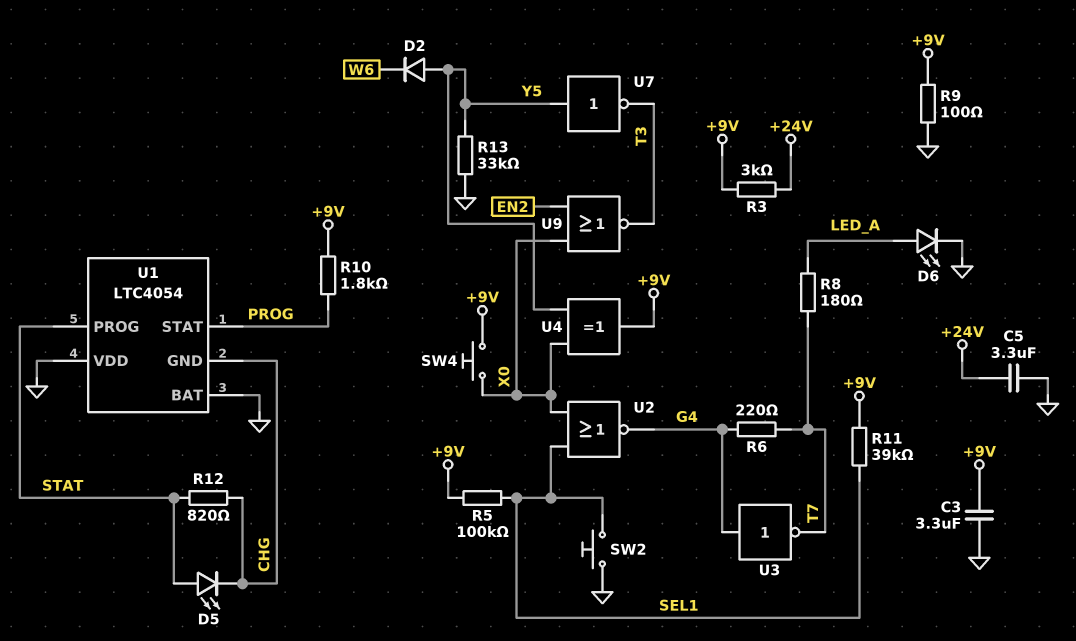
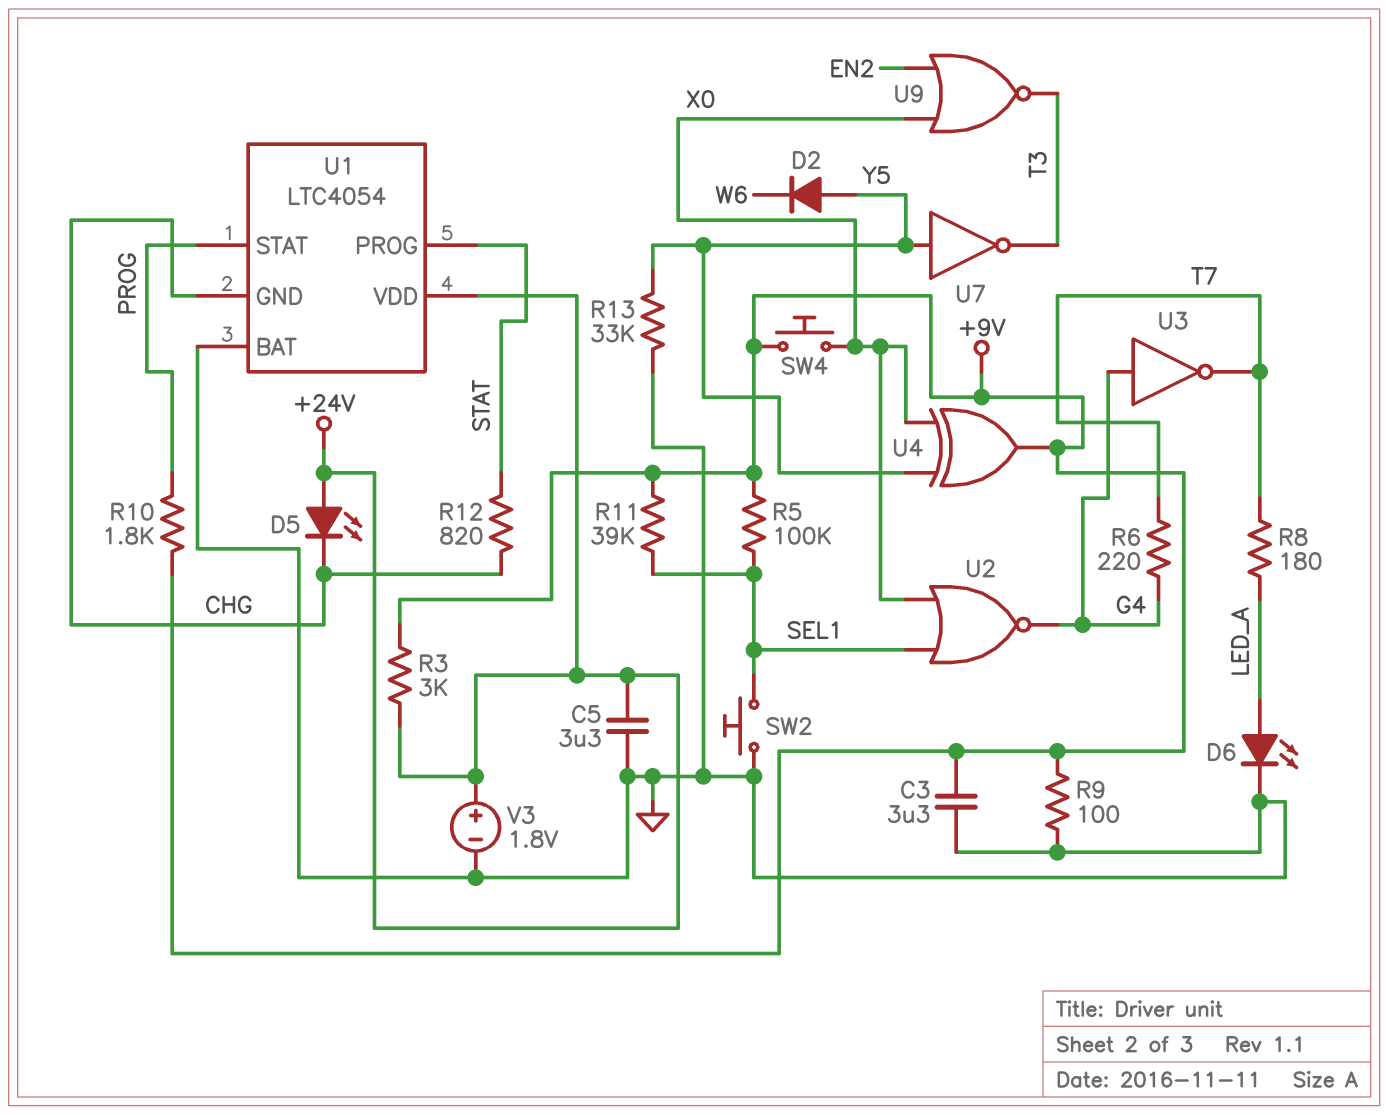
D5: LED (A STAT, K CHG) -> LED (A +24V, K CHG)
U1 pin VDD: GND -> +24V
V3: none -> 1.8V (plus +24V, minus GND)

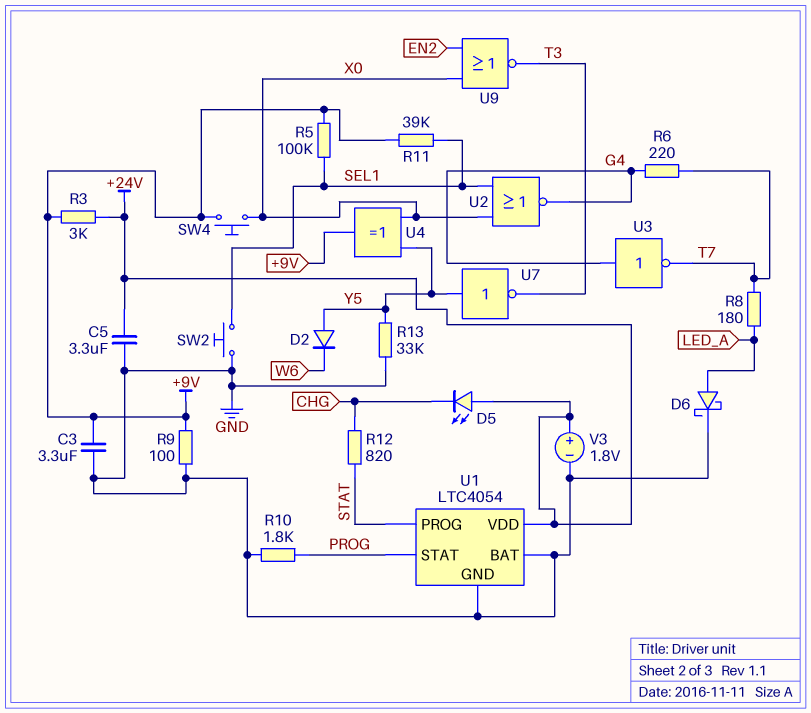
D6: LED (A LED_A, K GND) -> schottky (A LED_A, K GND)
R10: 1.8k (+9V, PROG) -> 1.8k (GND, PROG)
U1 pin GND: CHG -> GND

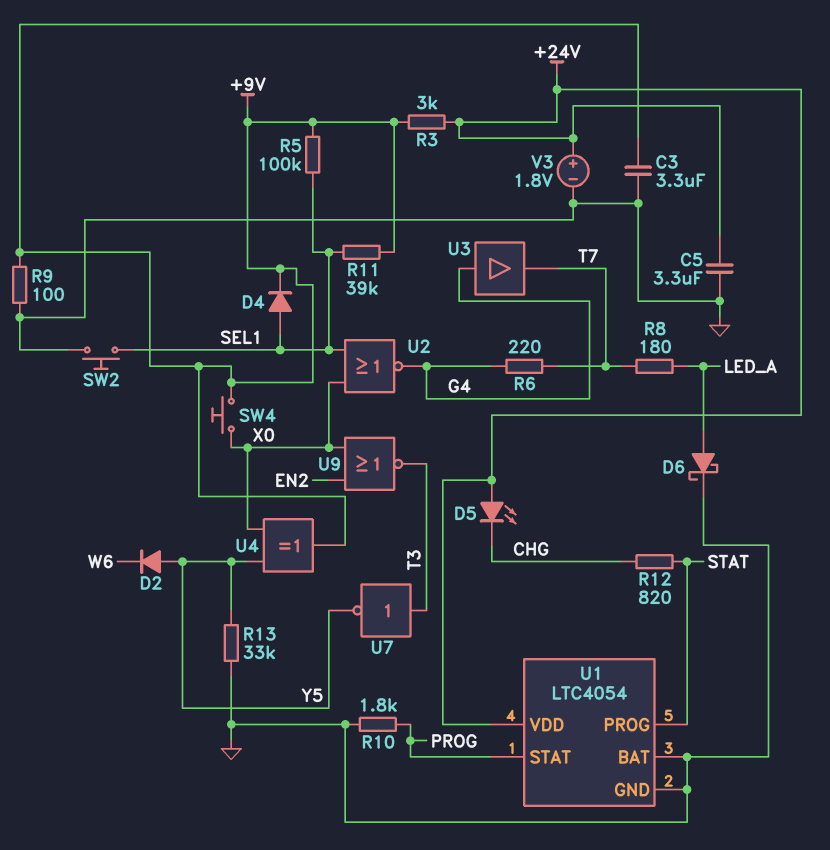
D4: none -> diode (A SEL1, K +9V)
U3: NOT (in G4, out T7) -> buffer (in G4, out T7)
U7: NOT (in Y5, out T3) -> NOT (in T3, out Y5)

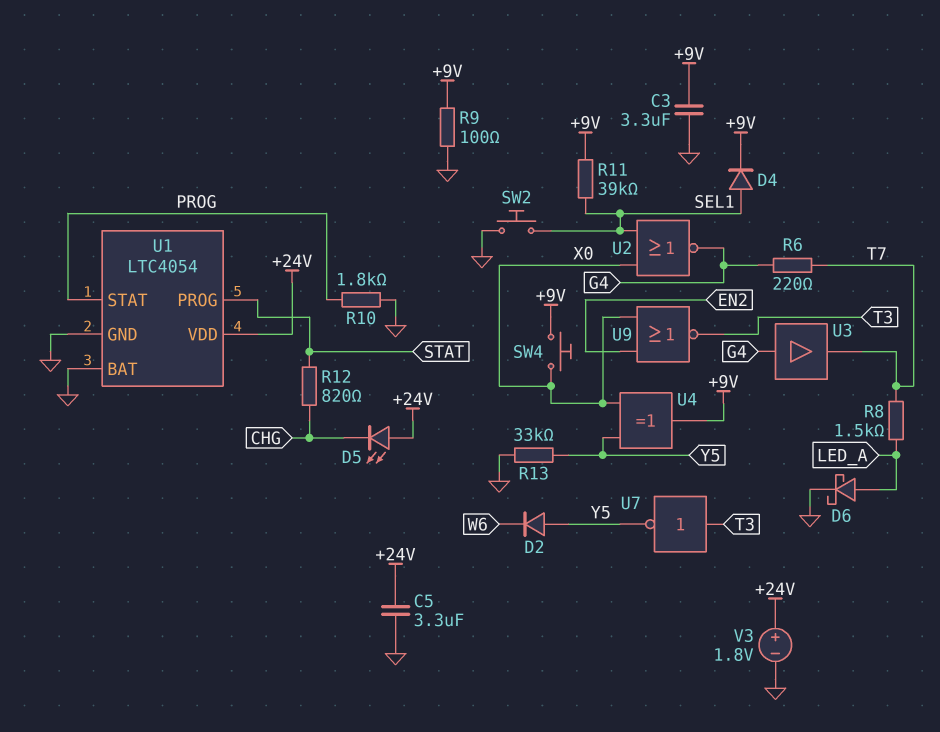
R3: 3k (+9V, +24V) -> none
R5: 100k (+9V, SEL1) -> none
R8: 180 (LED_A, T7) -> 1.5k (LED_A, T7)

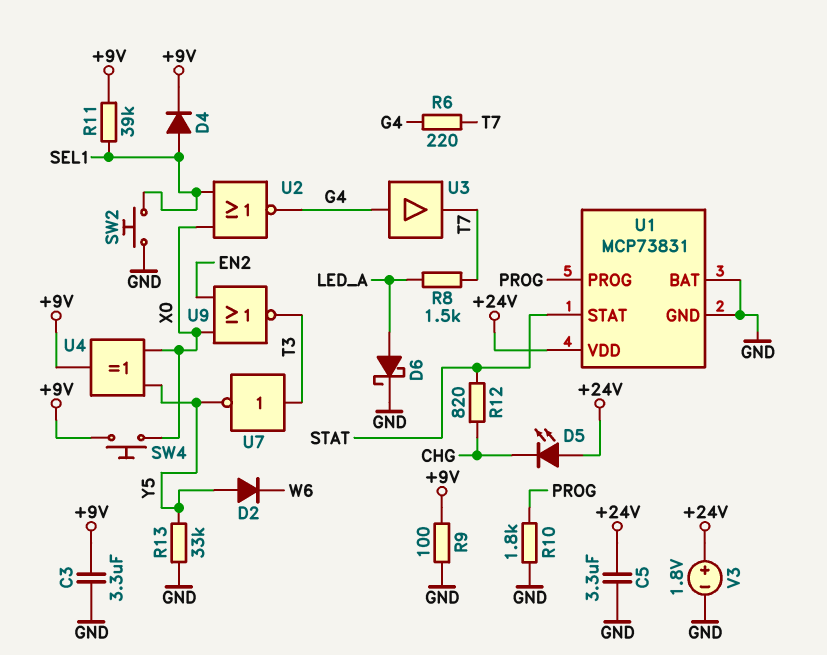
U1: LTC4054 -> MCP73831
U1 pin PROG: STAT -> PROG
U1 pin STAT: PROG -> STAT

